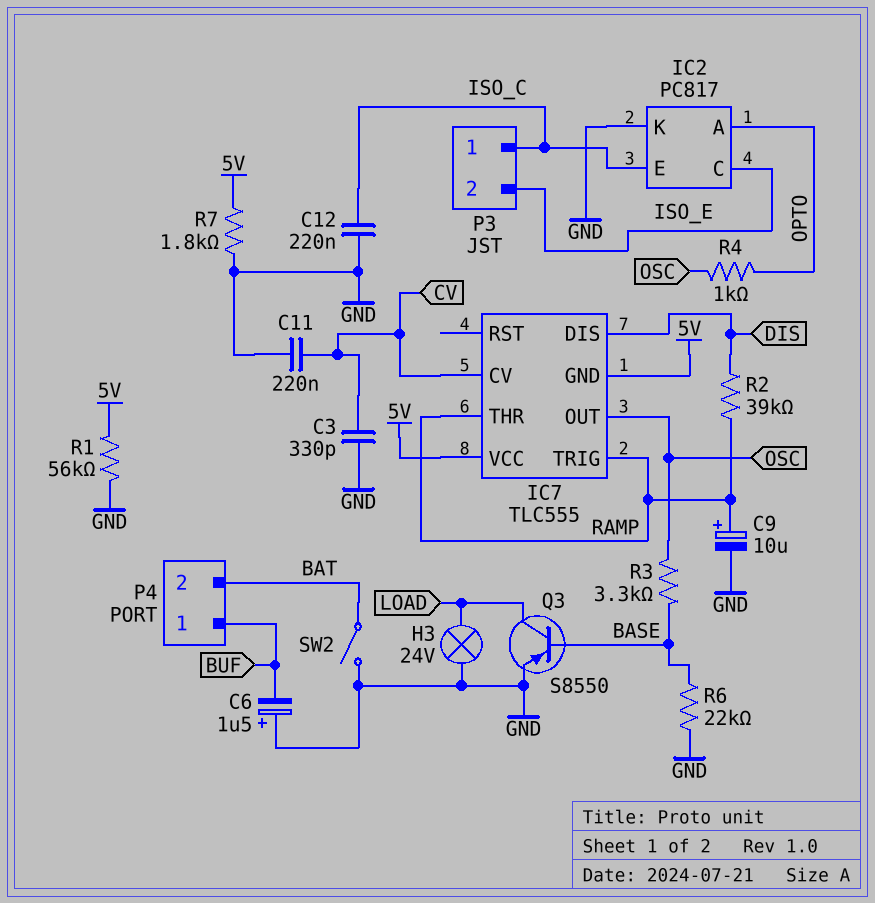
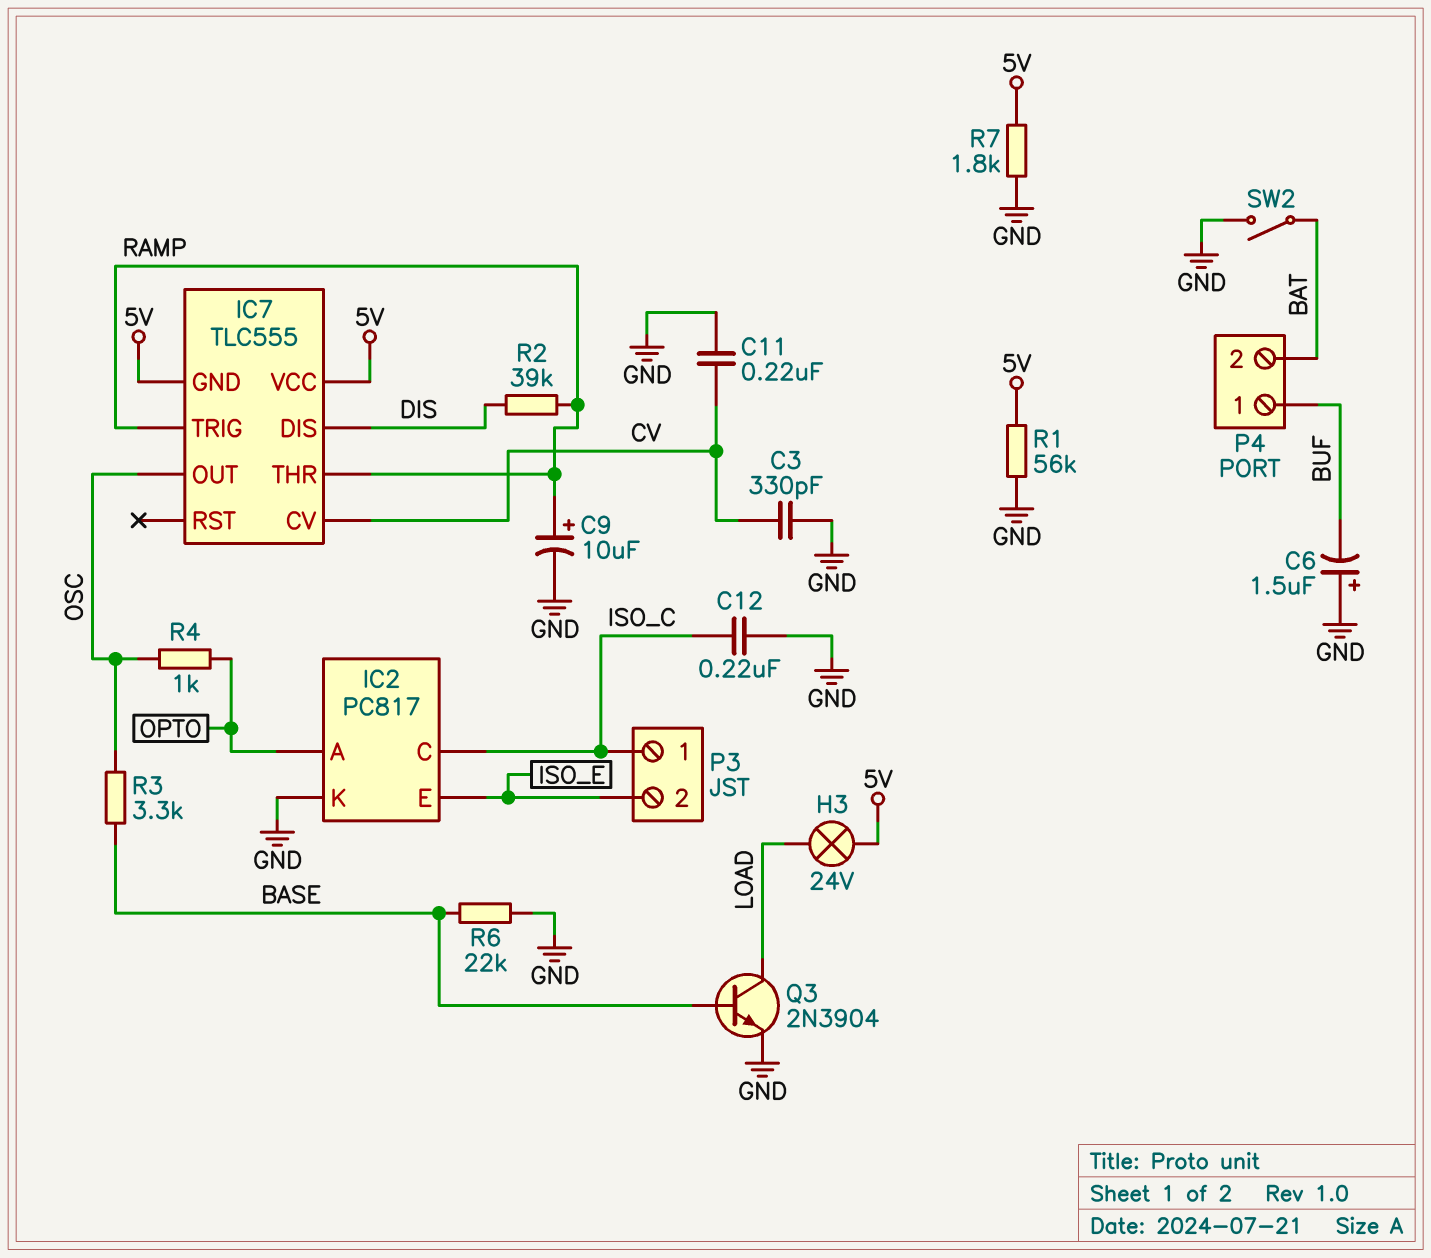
H3: lamp 24V (GND, LOAD) -> lamp 24V (5V, LOAD)
IC2 pin C: ISO_E -> ISO_C
IC2 pin E: ISO_C -> ISO_E
Q3: PNP S8550 (B BASE, C LOAD, E GND) -> NPN 2N3904 (B BASE, C LOAD, E GND)

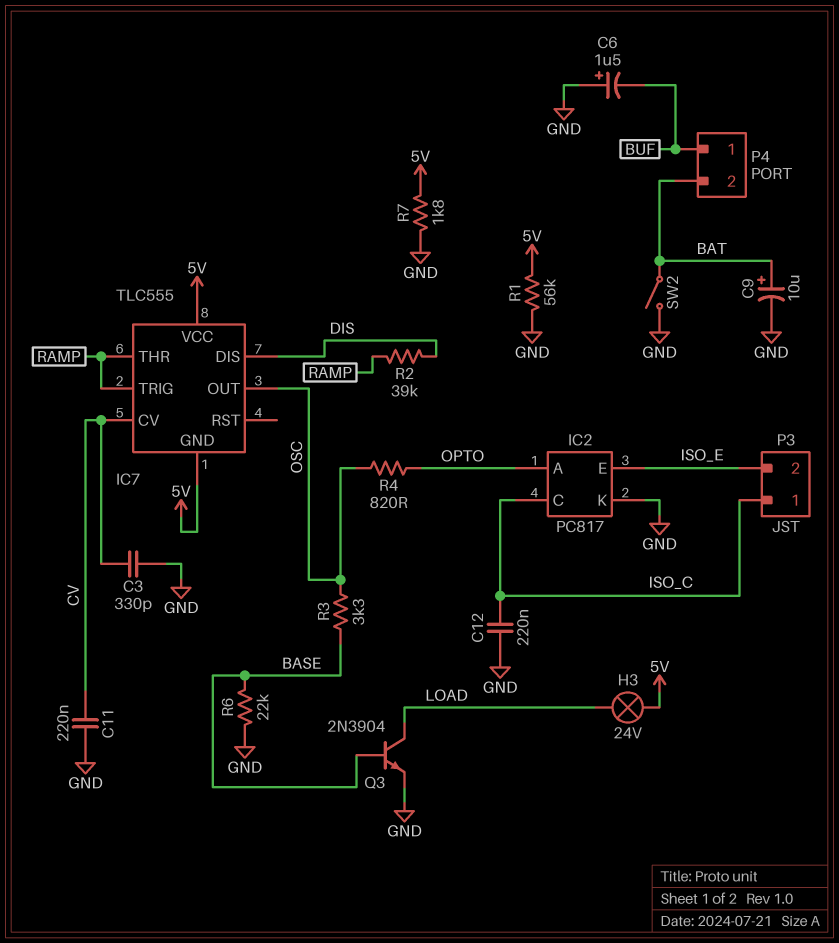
C9: 10uF (plus RAMP, minus GND) -> 10uF (plus BAT, minus GND)
R4: 1k (OPTO, OSC) -> 820 (OPTO, OSC)

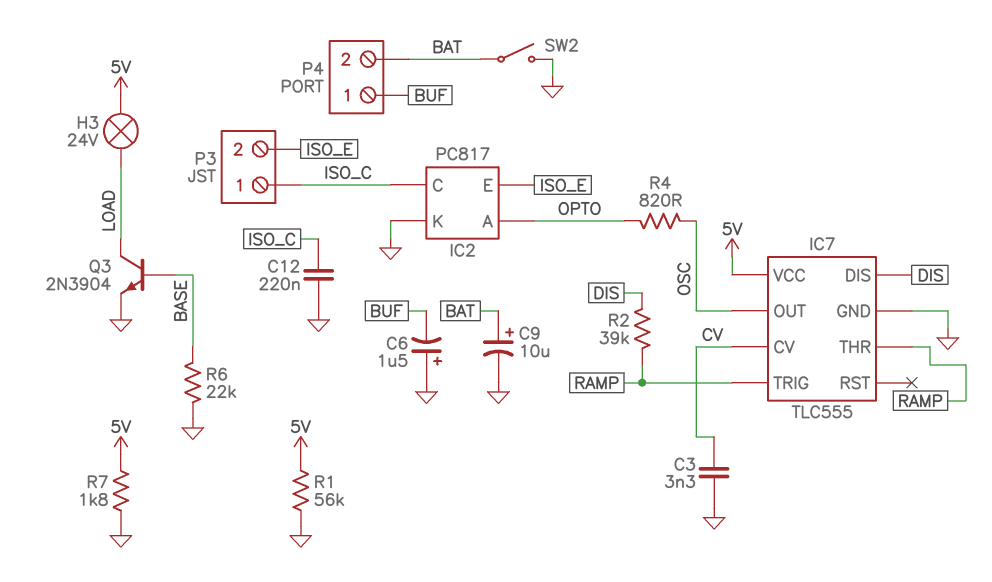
C3: 330pF (CV, GND) -> 3.3nF (CV, GND)
C11: 220nF (CV, GND) -> none
IC7 pin GND: 5V -> GND
R3: 3.3k (BASE, OSC) -> none

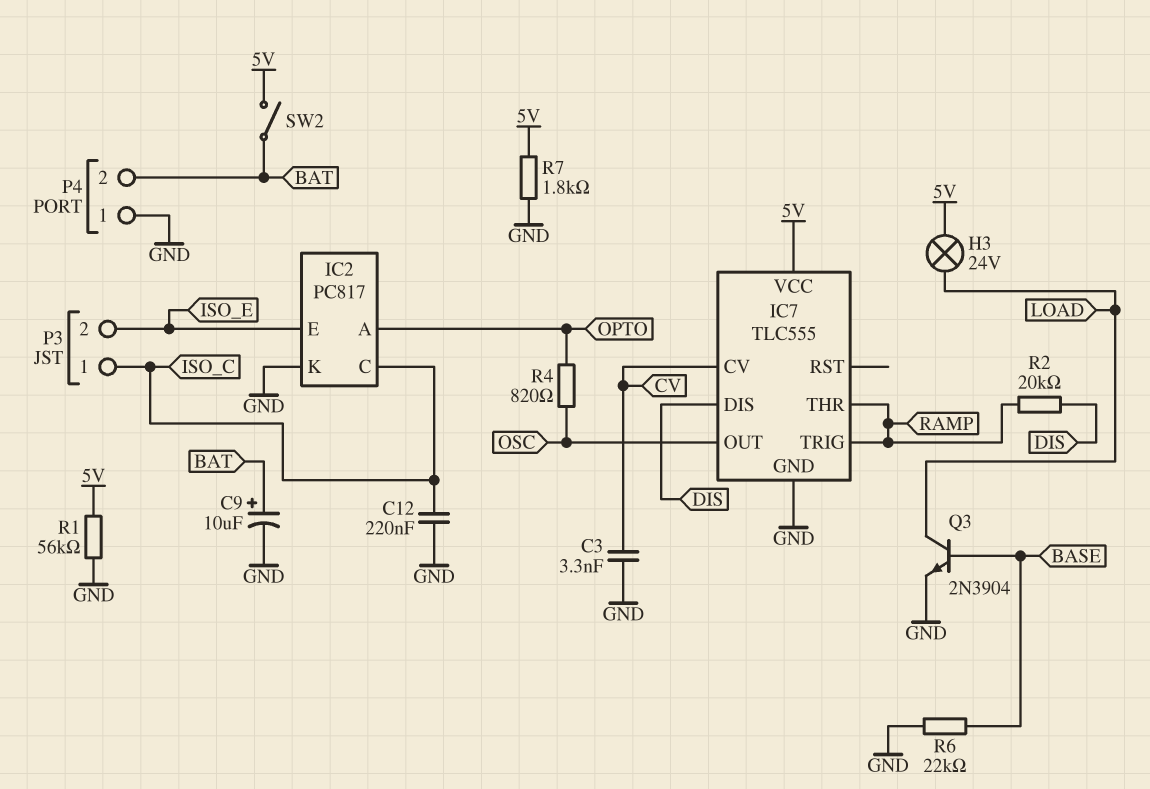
C6: 1.5uF (plus GND, minus BUF) -> none
P4 pin 1: BUF -> GND
R2: 39k (DIS, RAMP) -> 20k (DIS, RAMP)
SW2: switch (BAT, GND) -> switch (5V, BAT)

